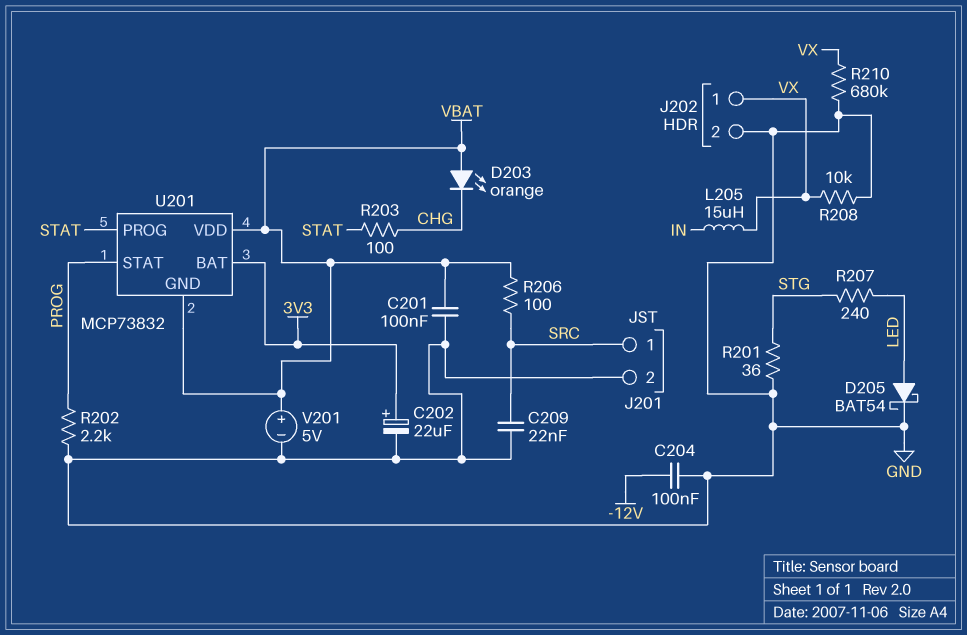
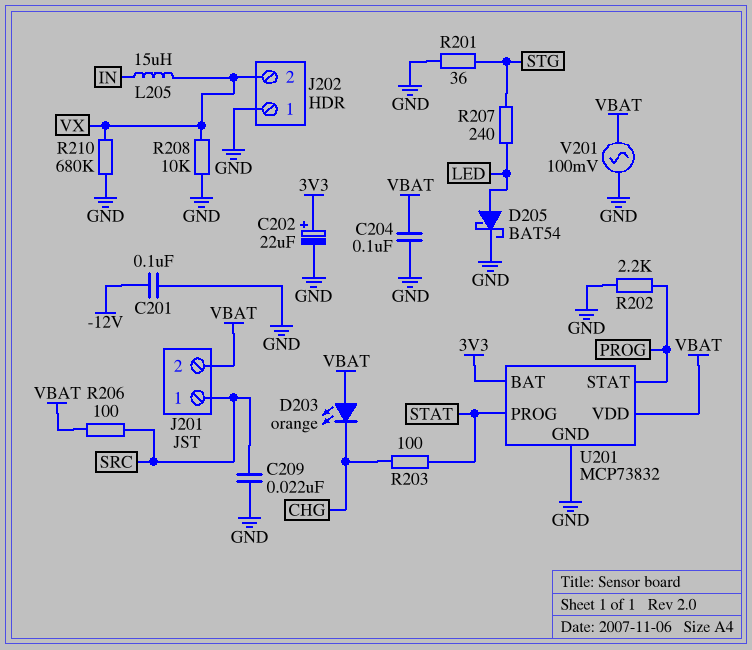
C201: 100nF (GND, VBAT) -> 100nF (-12V, GND)
C204: 100nF (-12V, GND) -> 100nF (GND, VBAT)
J201 pin 2: GND -> VBAT
J202 pin 1: VX -> GND
J202 pin 2: GND -> VX
U201 pin GND: VBAT -> GND
V201: 5V (plus VBAT, minus GND) -> AC 100mV (GND, VBAT)

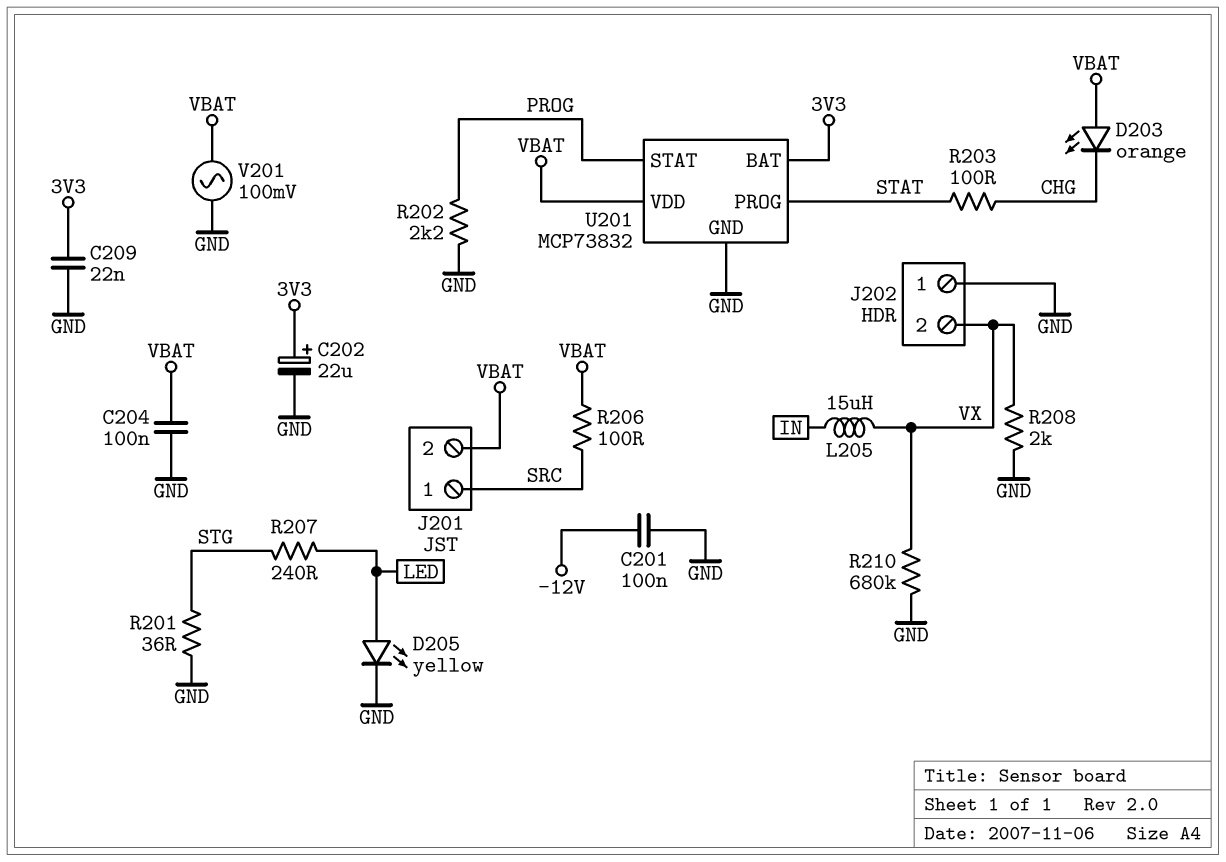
C209: 22nF (GND, SRC) -> 22nF (3V3, GND)
D205: schottky BAT54 (A LED, K GND) -> LED yellow (A LED, K GND)
R208: 10k (GND, VX) -> 2k (GND, VX)

